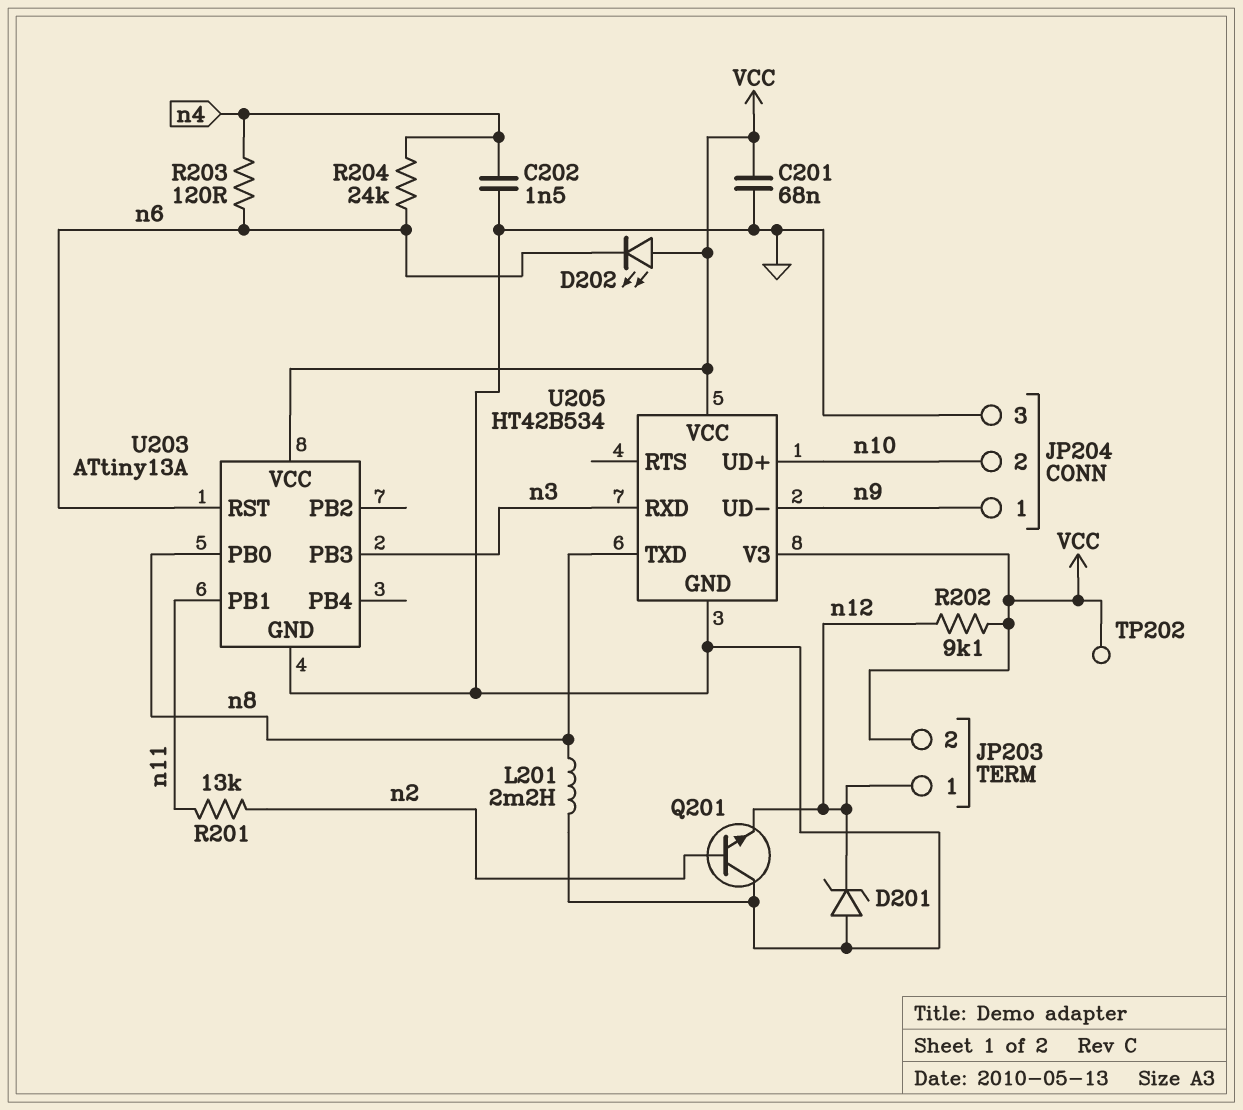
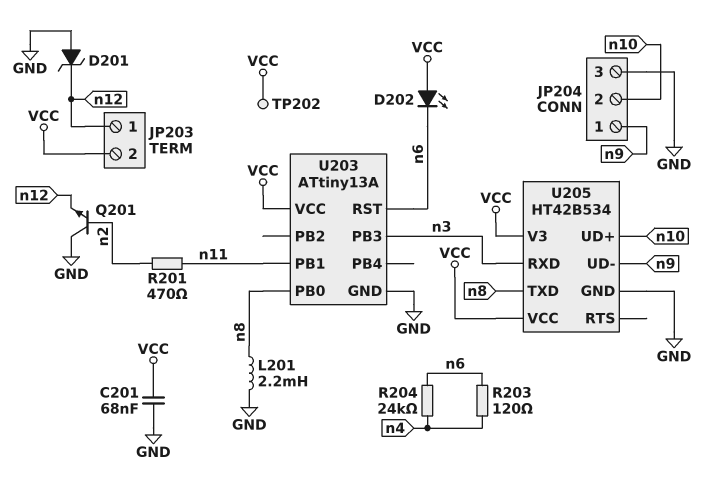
C202: 1.5nF (GND, n4) -> none
R201: 13k (n2, n11) -> 470 (n2, n11)
R202: 9.1k (VCC, n12) -> none

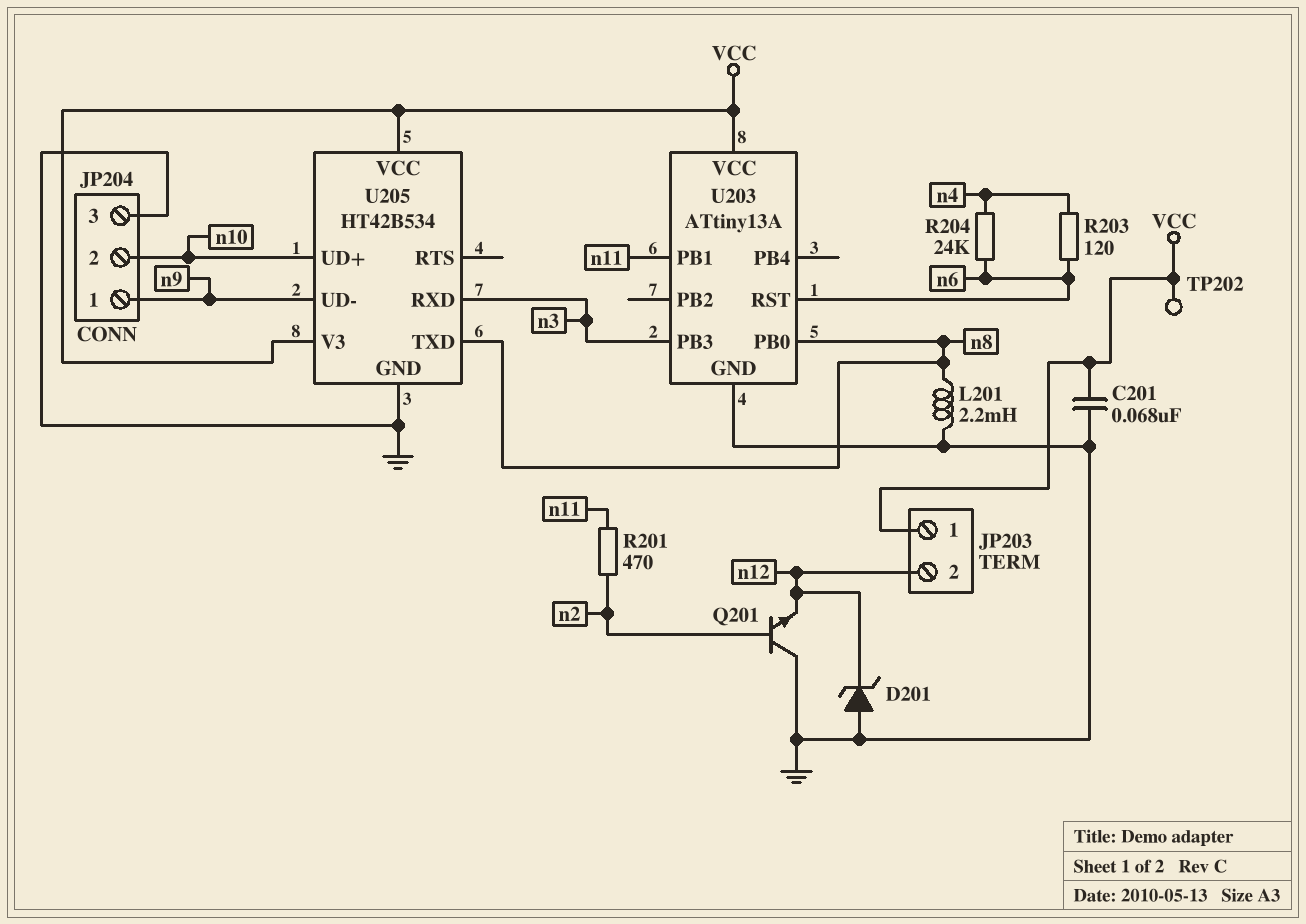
D202: LED (A VCC, K n6) -> none
JP203 pin 1: n12 -> VCC
JP203 pin 2: VCC -> n12

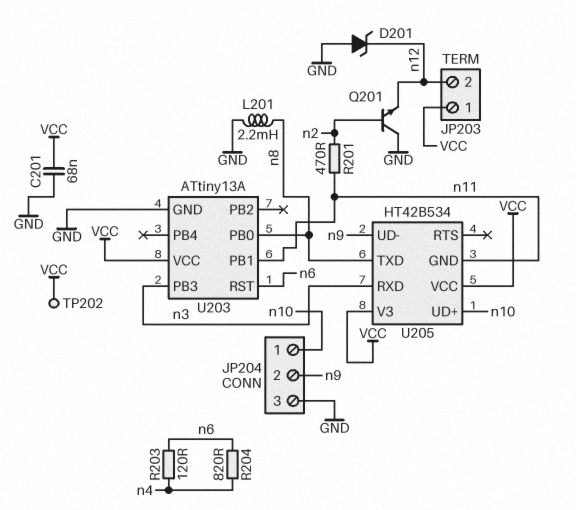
JP204 pin 1: n9 -> n10
JP204 pin 2: n10 -> n9
R204: 24k (n4, n6) -> 820 (n4, n6)
U205 pin GND: GND -> n11

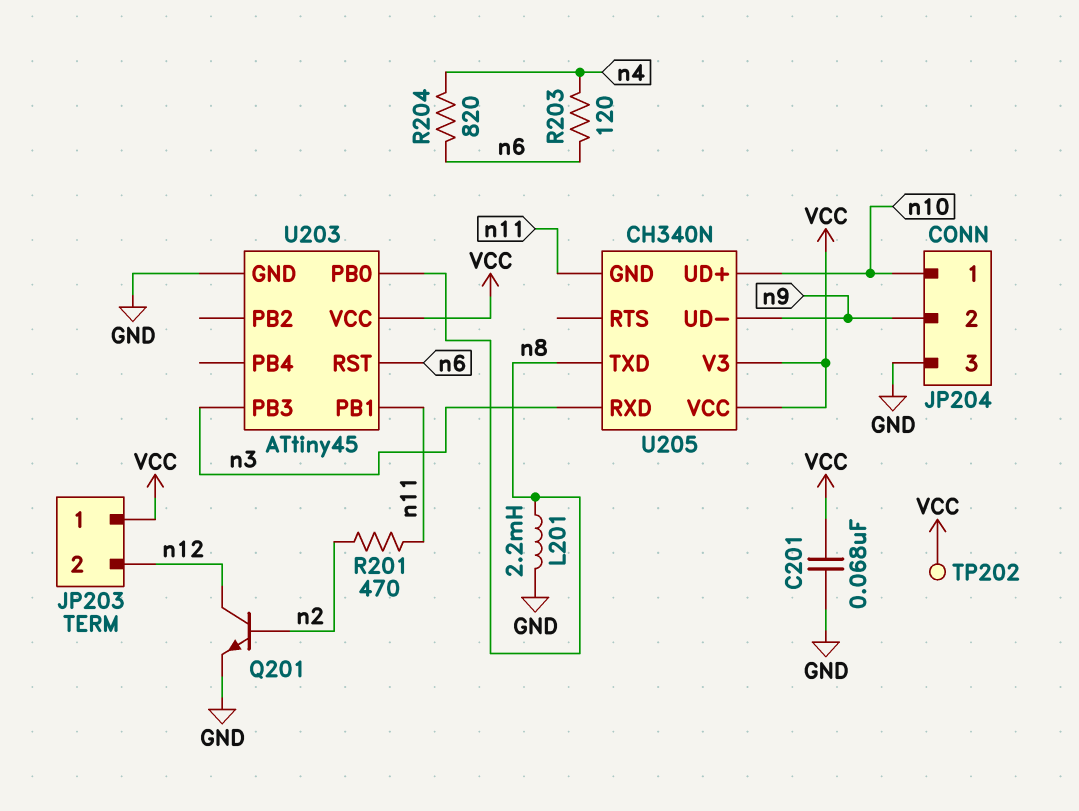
D201: zener (A GND, K n12) -> none
Q201: NPN (B n2, C GND, E n12) -> NPN (B n2, C n12, E GND)
U203: ATtiny13A -> ATtiny45
U205: HT42B534 -> CH340N

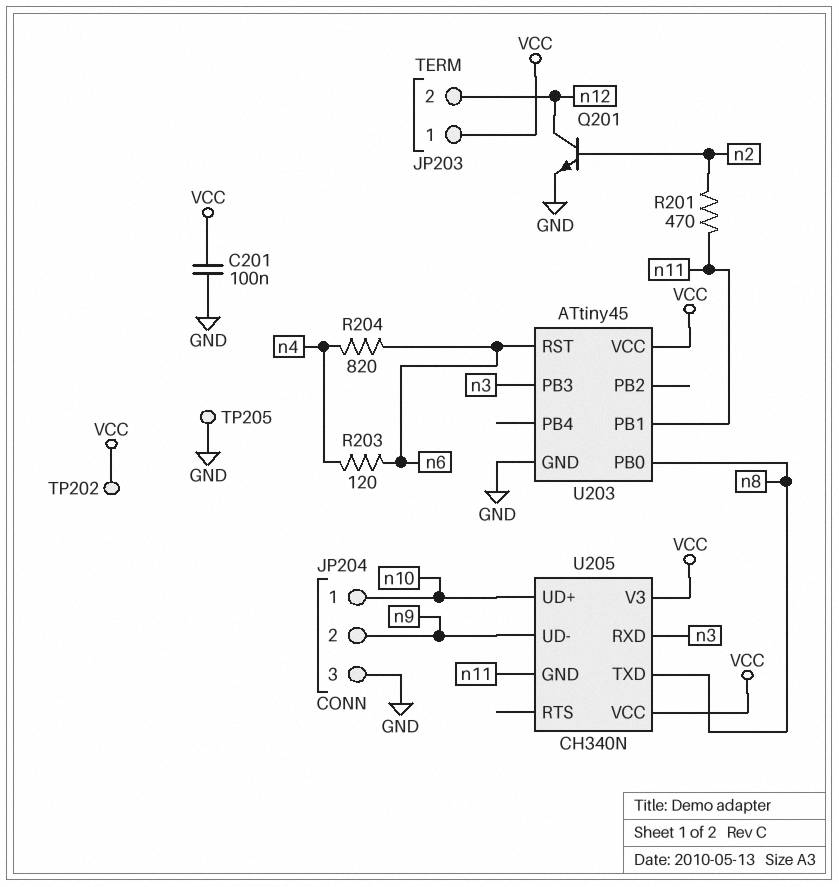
C201: 68nF (GND, VCC) -> 100nF (GND, VCC)
L201: 2.2mH (GND, n8) -> none
TP205: none -> test point (GND)

